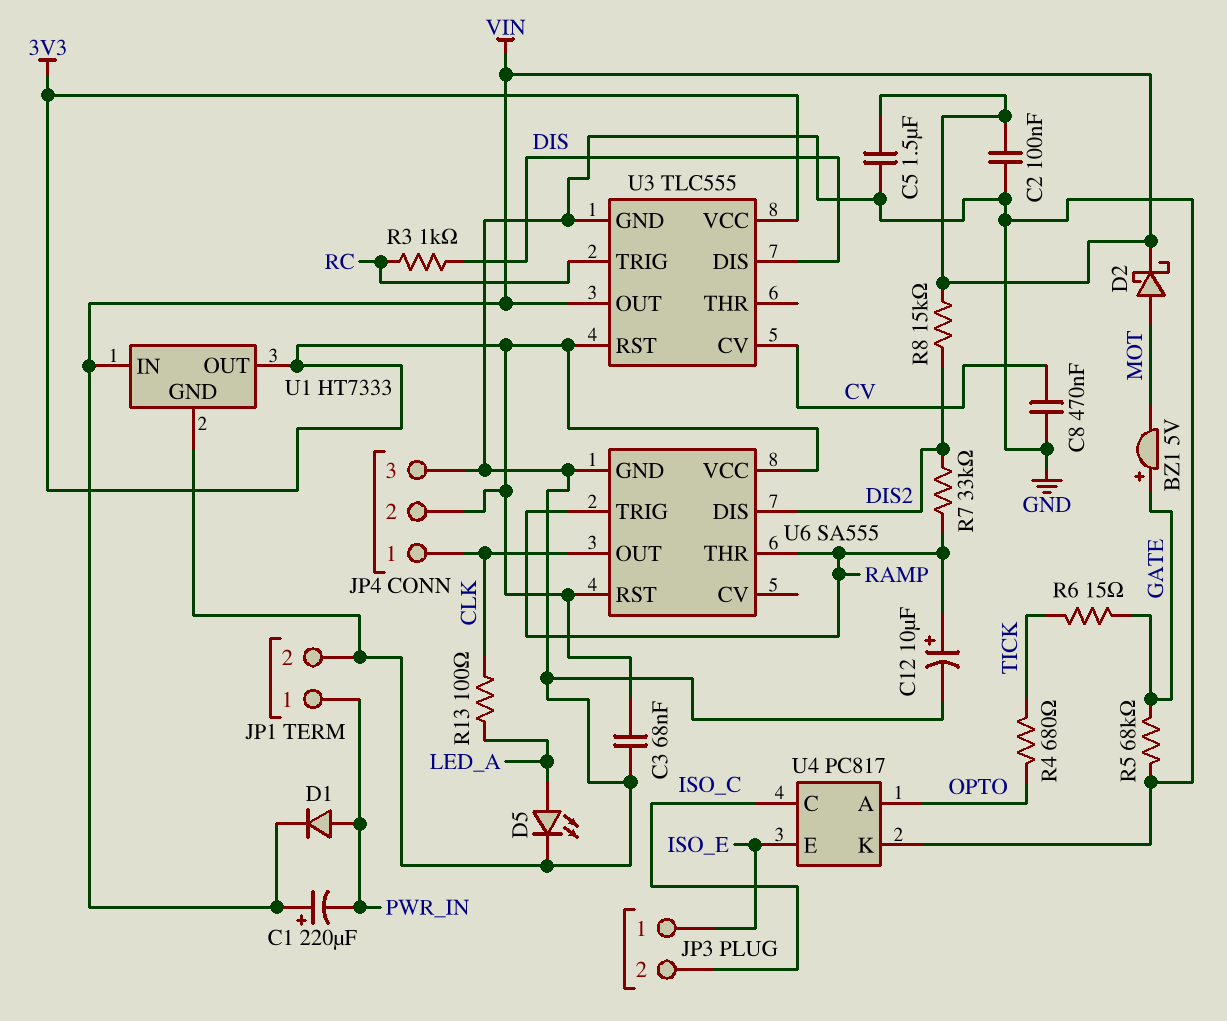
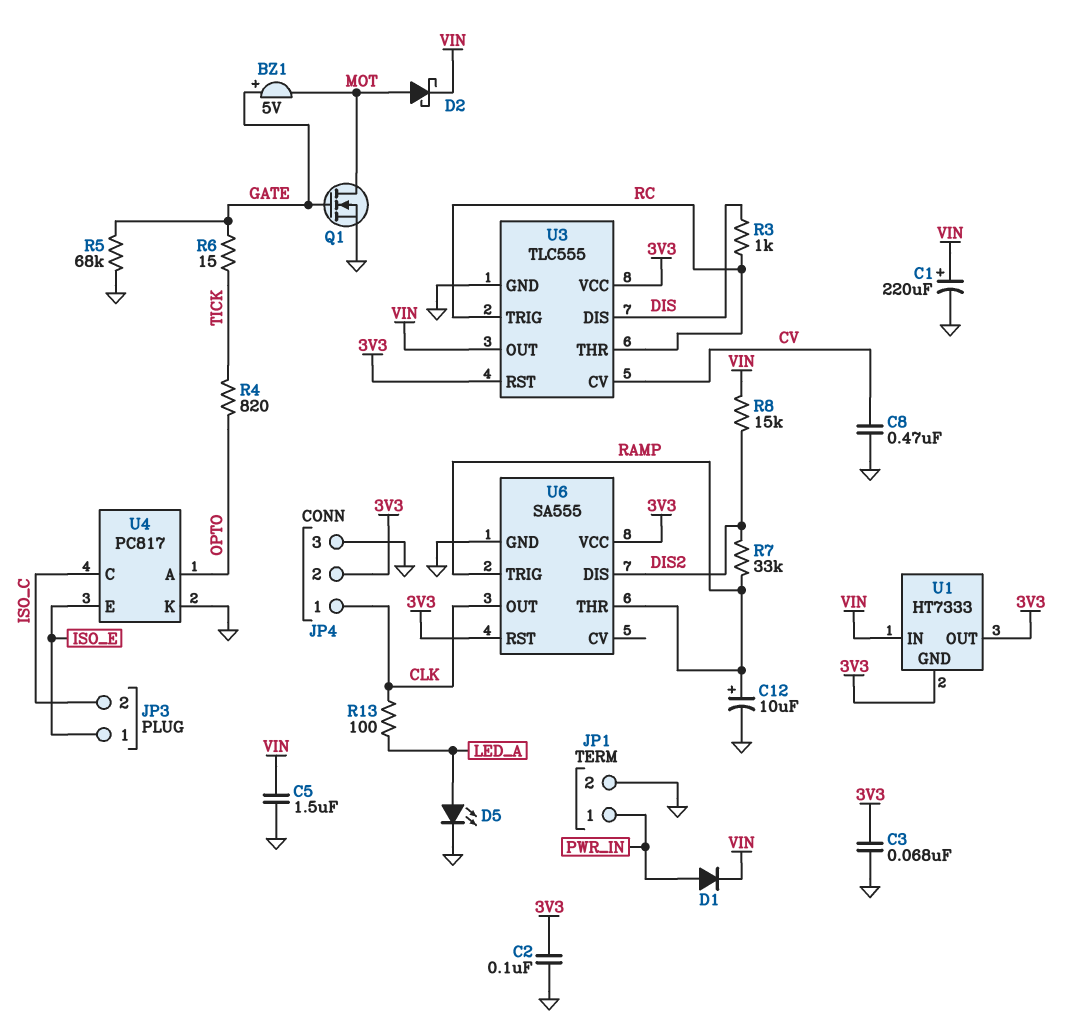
C1: 220uF (plus VIN, minus PWR_IN) -> 220uF (plus VIN, minus GND)
C2: 100nF (GND, VIN) -> 100nF (3V3, GND)
Q1: none -> NMOS (G GATE, D MOT, S GND)
R4: 680 (OPTO, TICK) -> 820 (OPTO, TICK)
U1 pin GND: GND -> 3V3
U3 pin THR: none -> RC

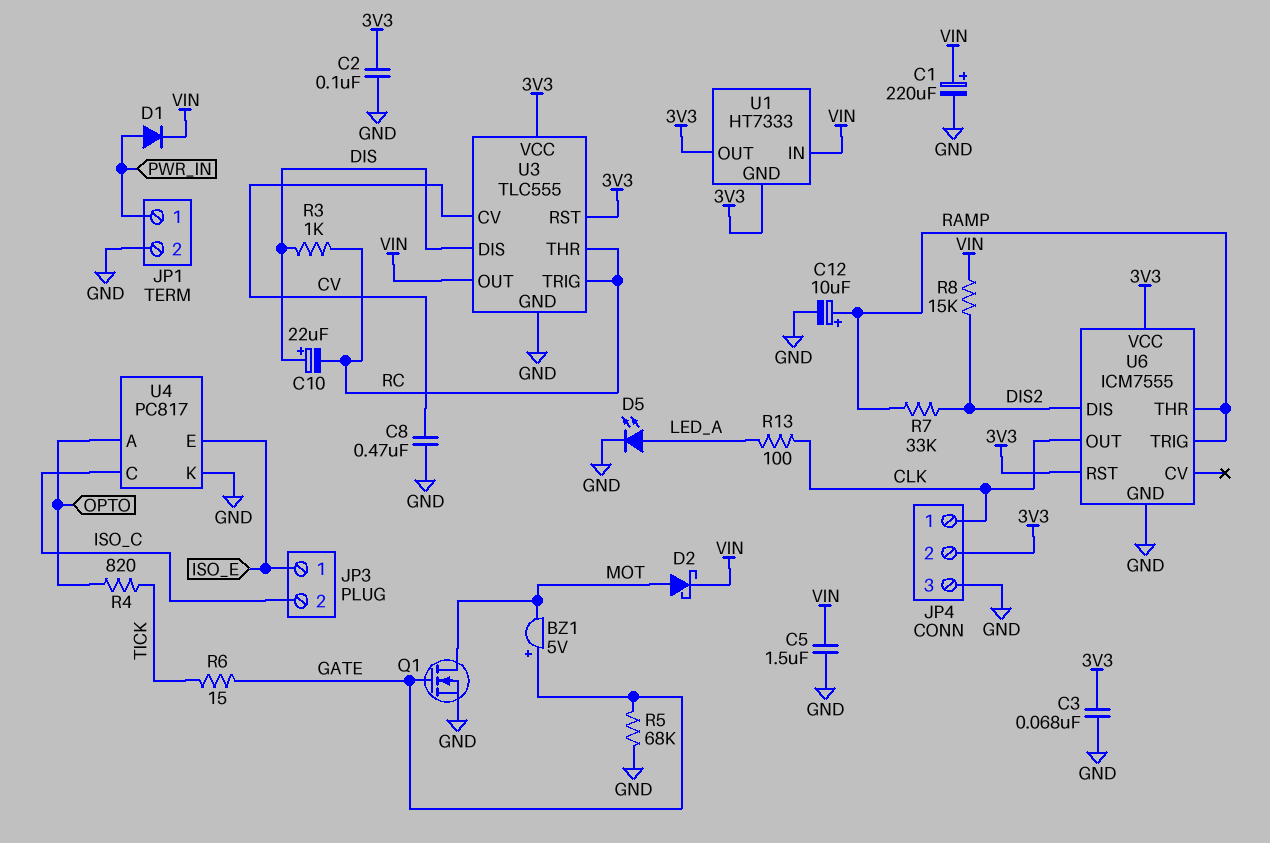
C10: none -> 22uF (plus DIS, minus RC)
U6: SA555 -> ICM7555

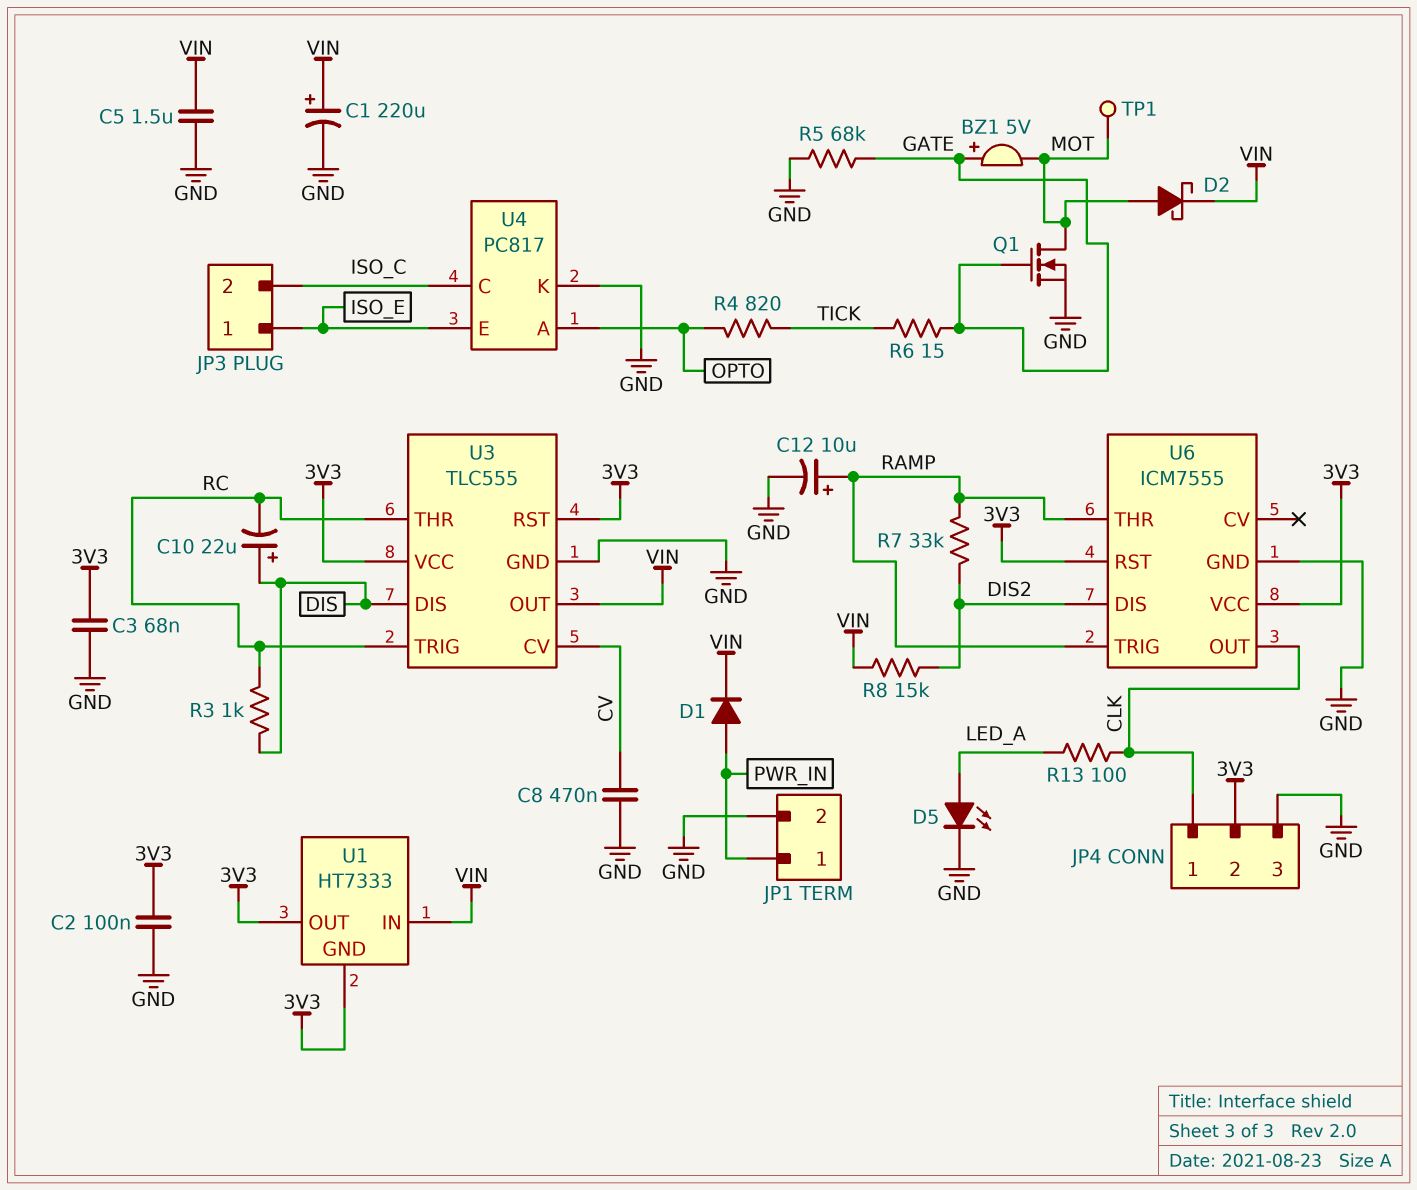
TP1: none -> test point (MOT)

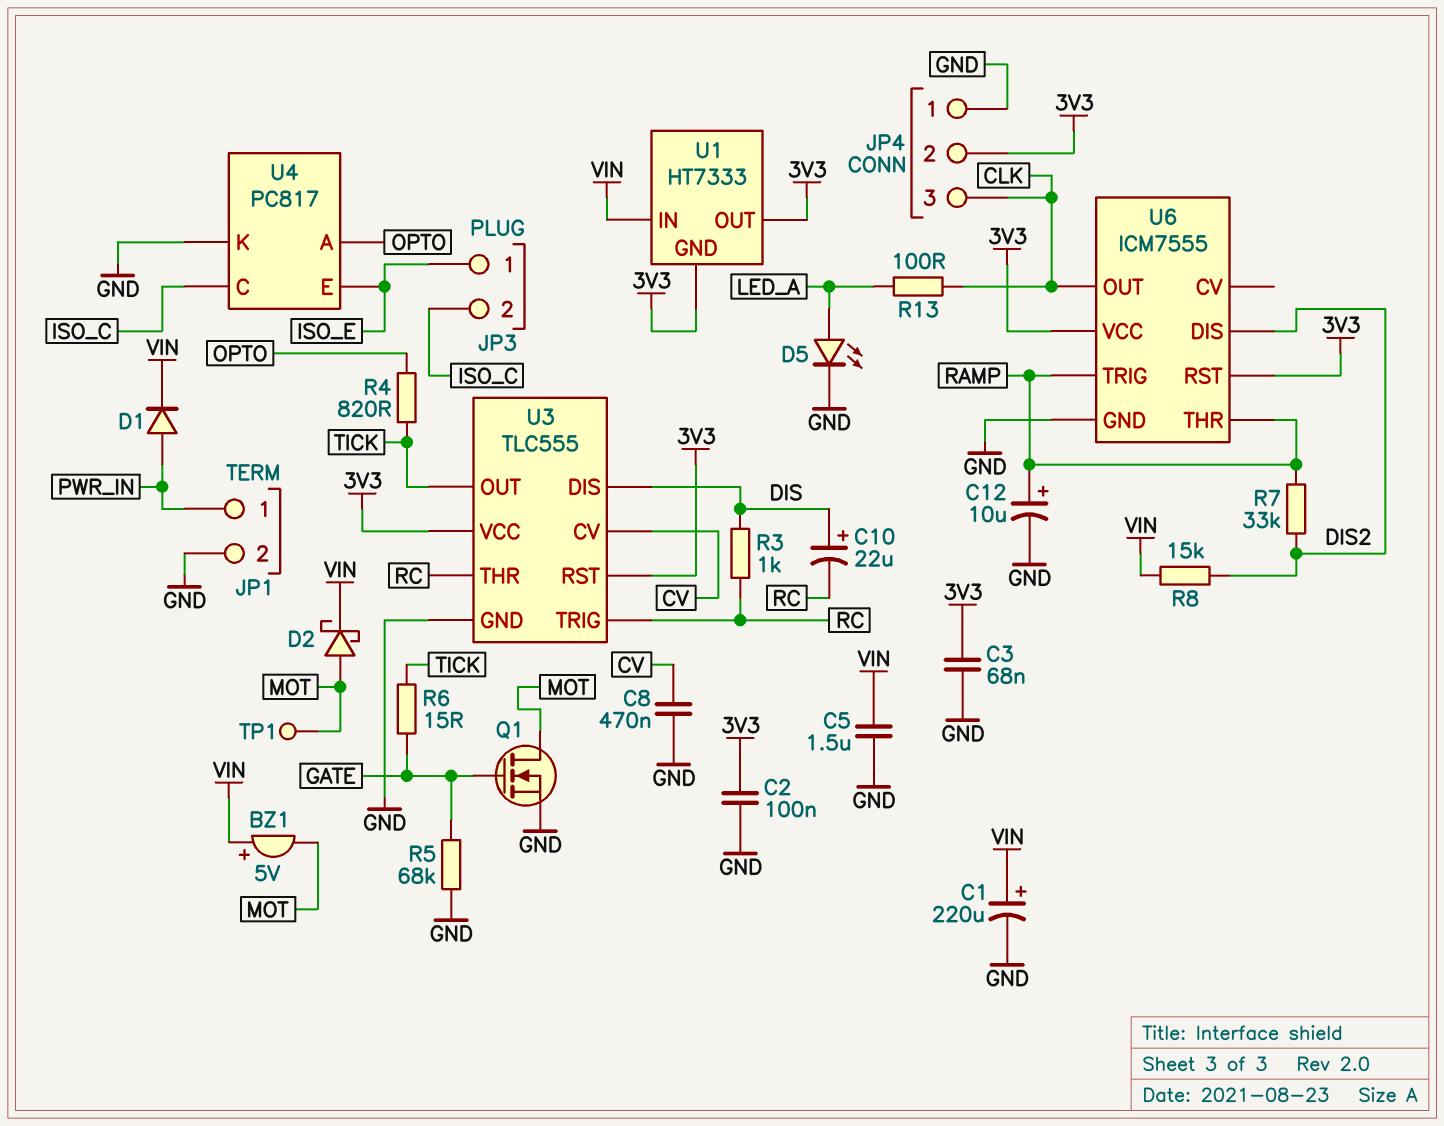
BZ1: buzzer 5V (plus GATE, minus MOT) -> buzzer 5V (plus VIN, minus MOT)
JP4 pin 1: CLK -> GND
JP4 pin 3: GND -> CLK
U3 pin OUT: VIN -> TICK

